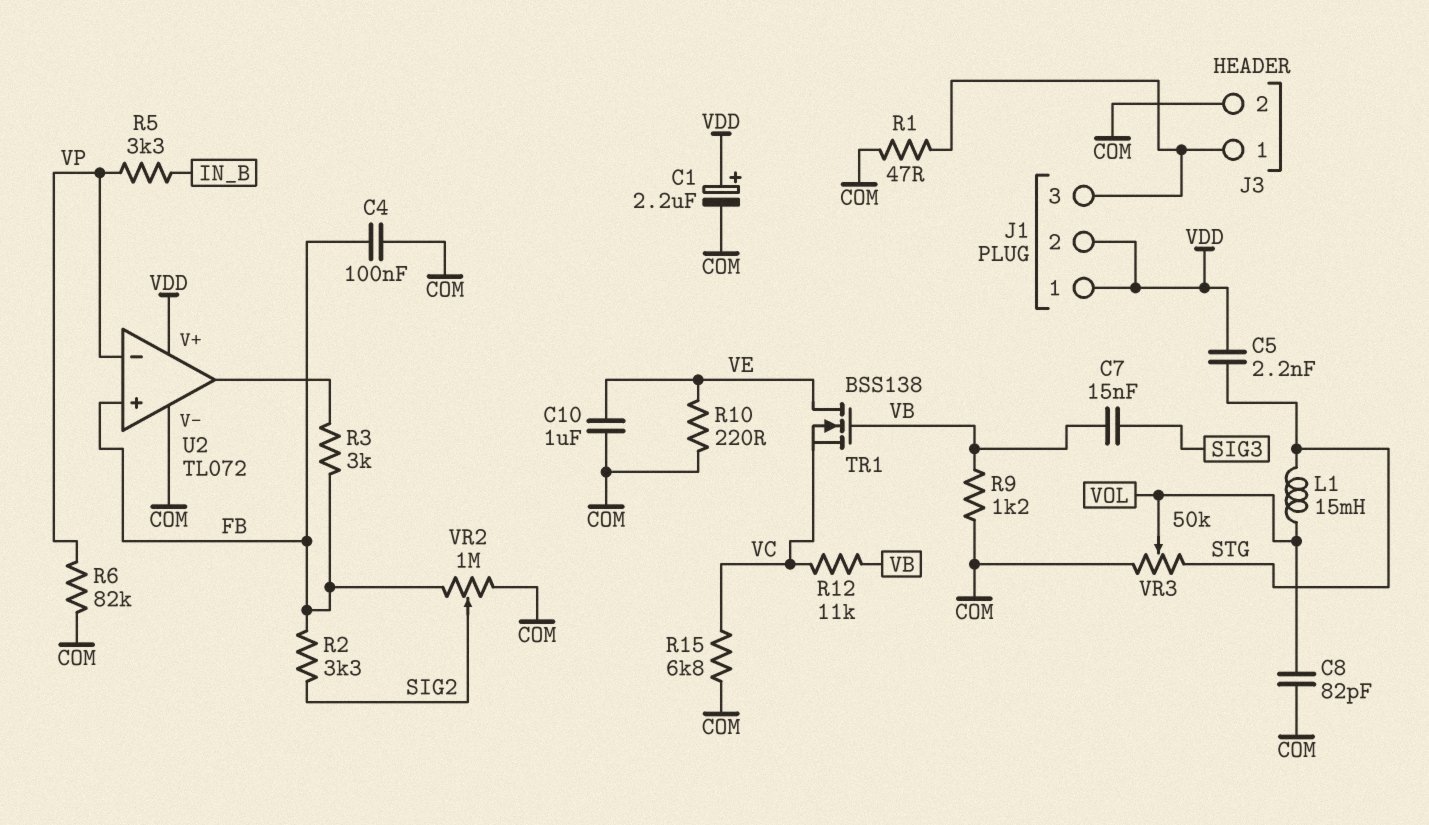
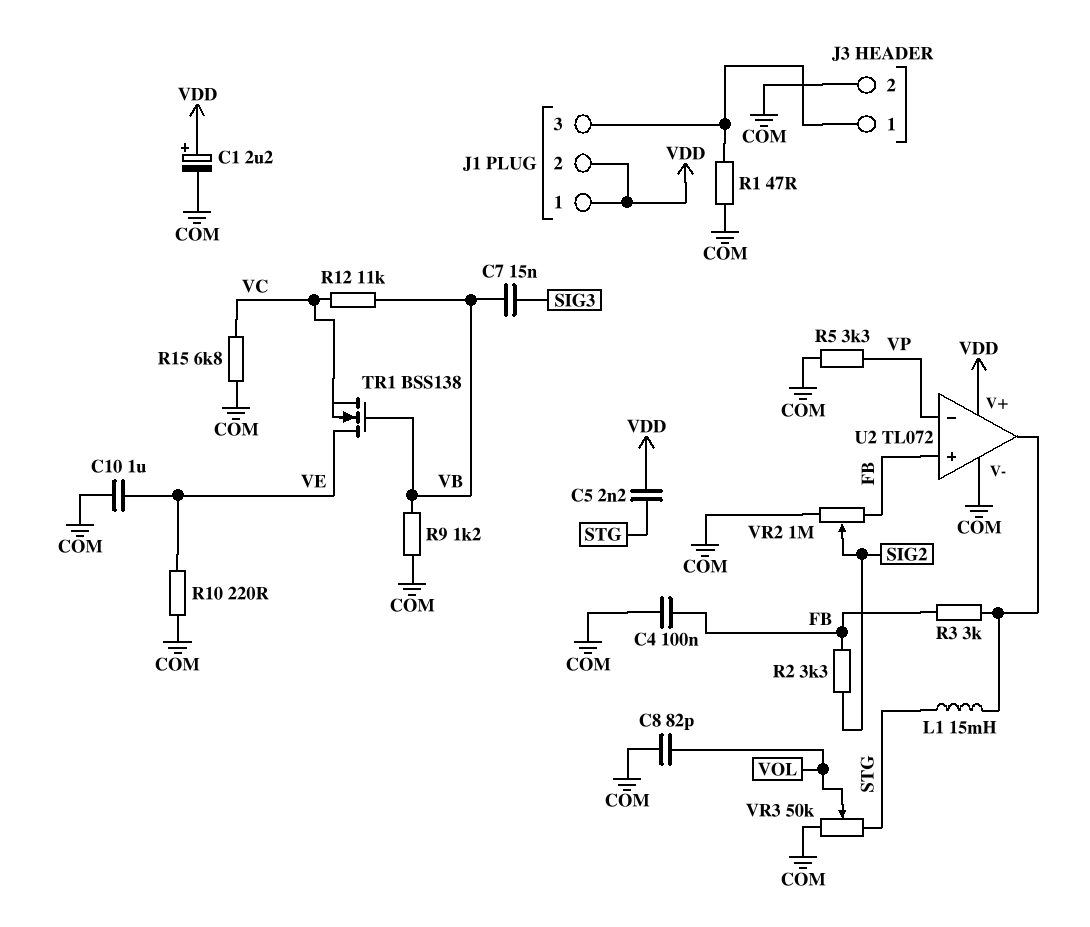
L1: 15mH (STG, VOL) -> 15mH (STG, U2/out)
R5: 3.3k (IN_B, VP) -> 3.3k (COM, VP)
R6: 82k (COM, VP) -> none

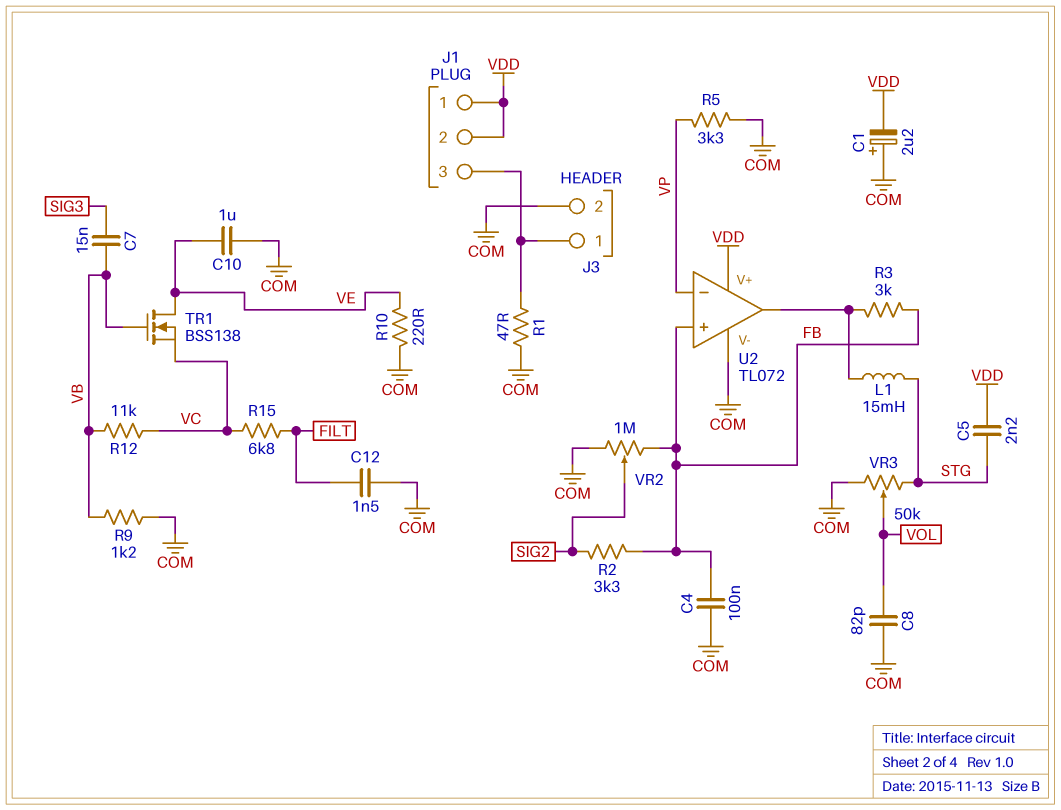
C1: 2.2uF (plus VDD, minus COM) -> 2.2uF (plus COM, minus VDD)
C12: none -> 1.5nF (COM, FILT)
R15: 6.8k (COM, VC) -> 6.8k (FILT, VC)

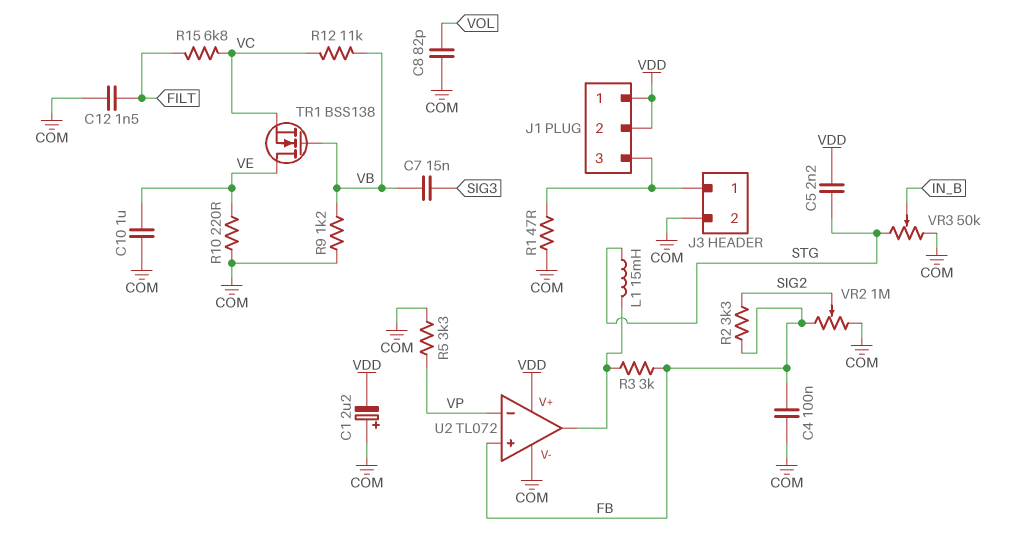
VR3: 50k (COM, STG, wiper VOL) -> 50k (COM, STG, wiper IN_B)

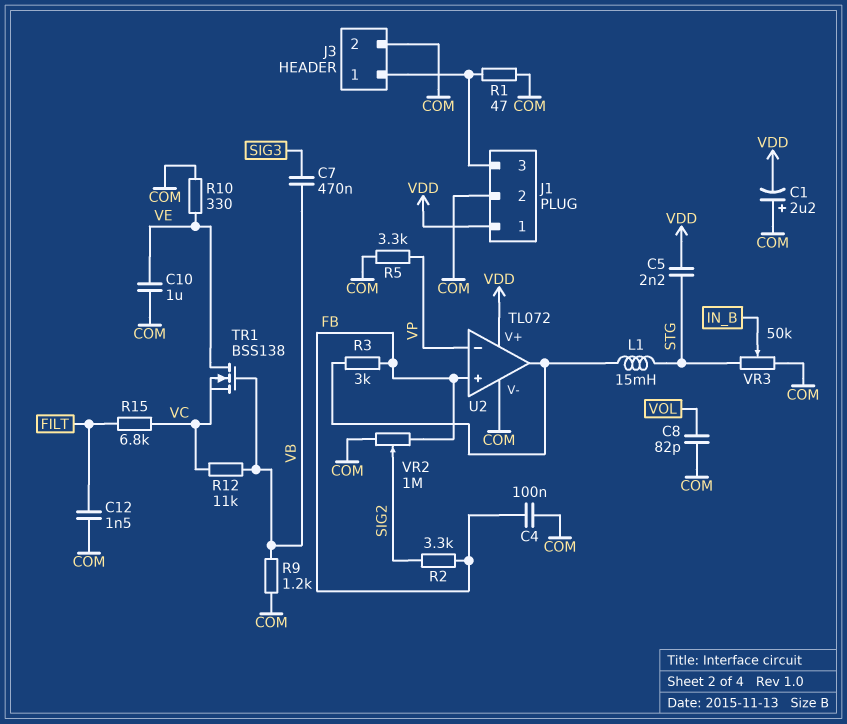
C7: 15nF (SIG3, VB) -> 470nF (SIG3, VB)
J1 pin 2: VDD -> COM
R10: 220 (COM, VE) -> 330 (COM, VE)

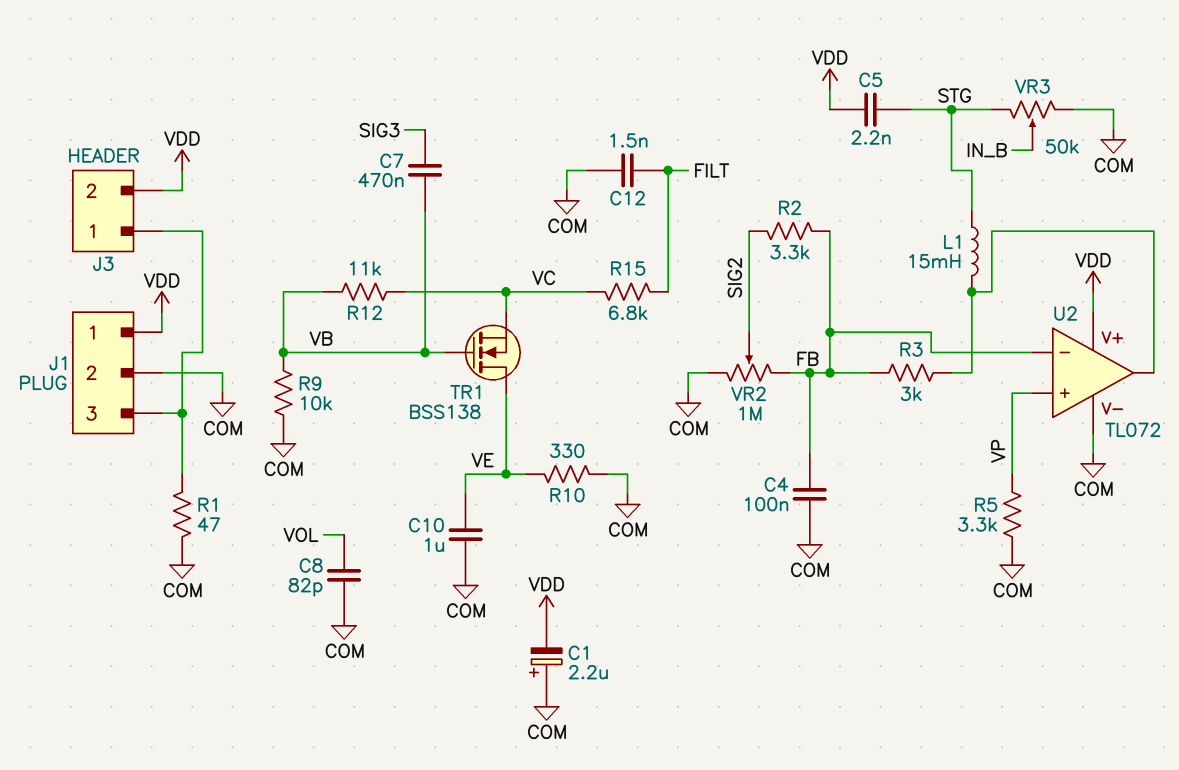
J3 pin 2: COM -> VDD
R9: 1.2k (COM, VB) -> 10k (COM, VB)
U2 pin in+: FB -> VP
U2 pin in-: VP -> FB

